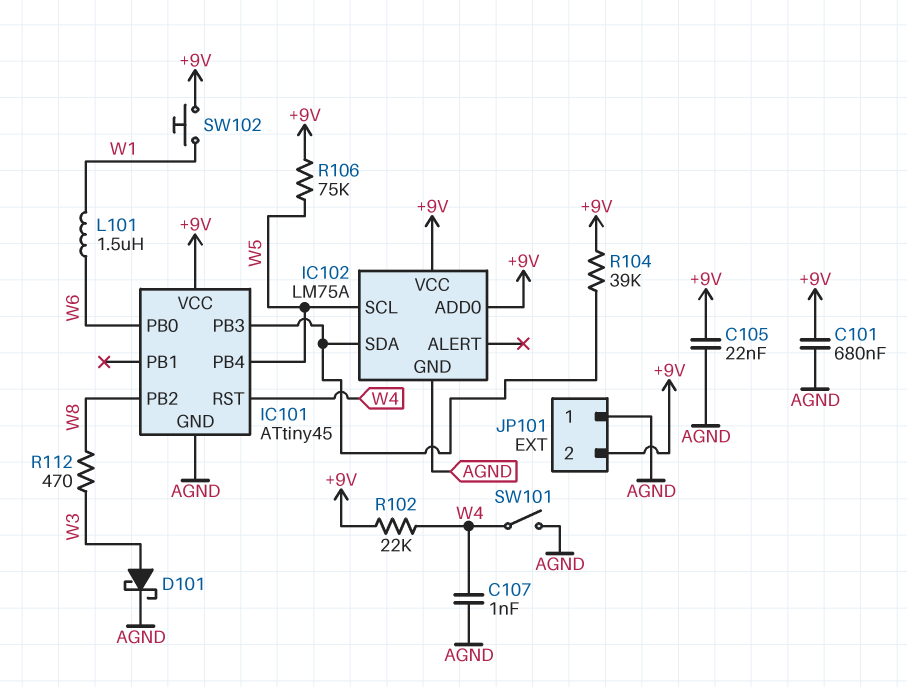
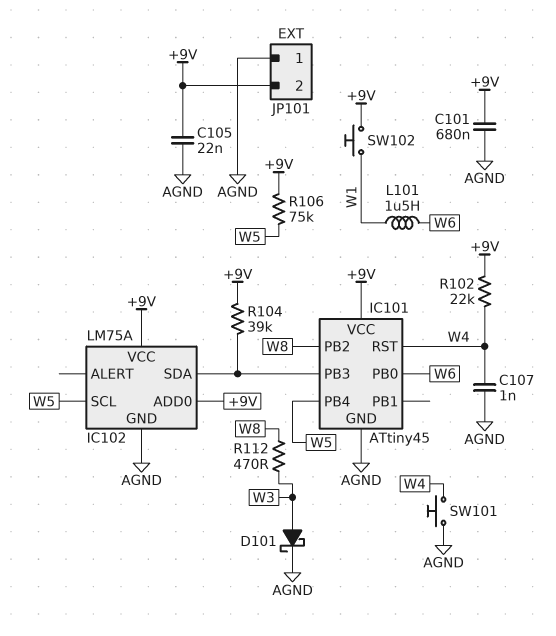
SW101: switch (AGND, W4) -> button (AGND, W4)

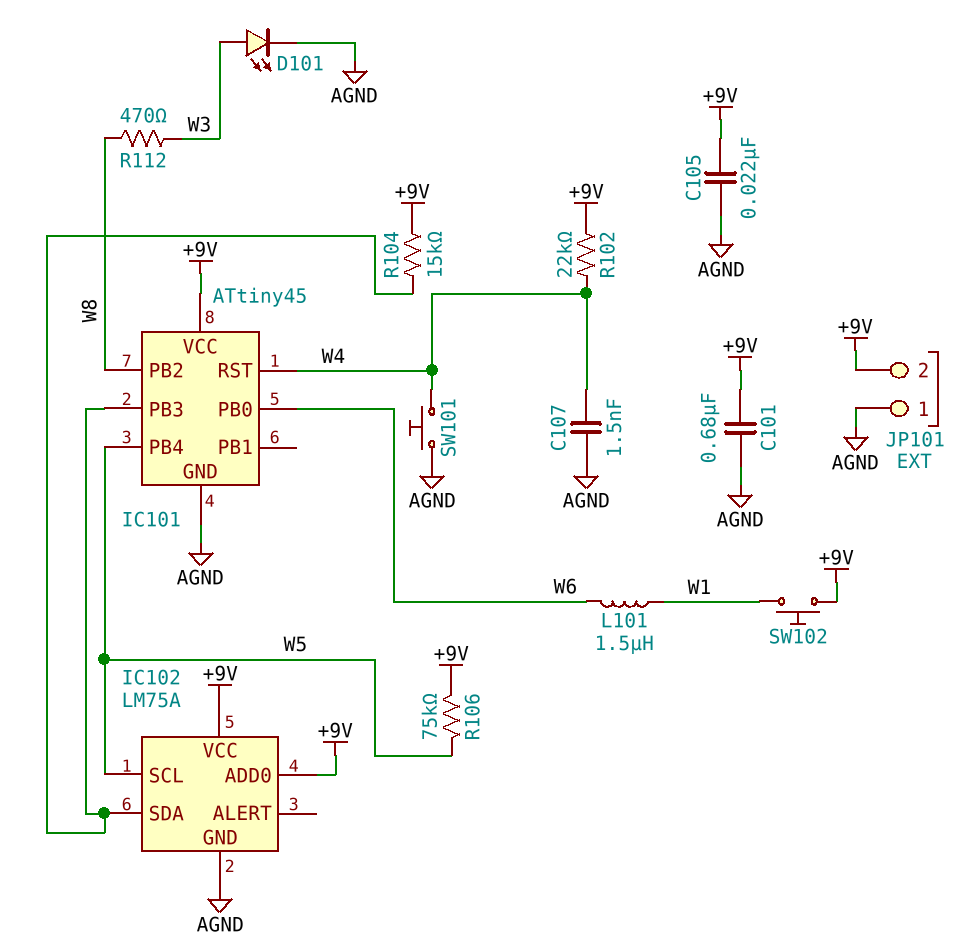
C107: 1nF (AGND, W4) -> 1.5nF (AGND, W4)
D101: schottky (A W3, K AGND) -> LED (A W3, K AGND)
R104: 39k (+9V, IC101/PB3) -> 15k (+9V, IC101/PB3)

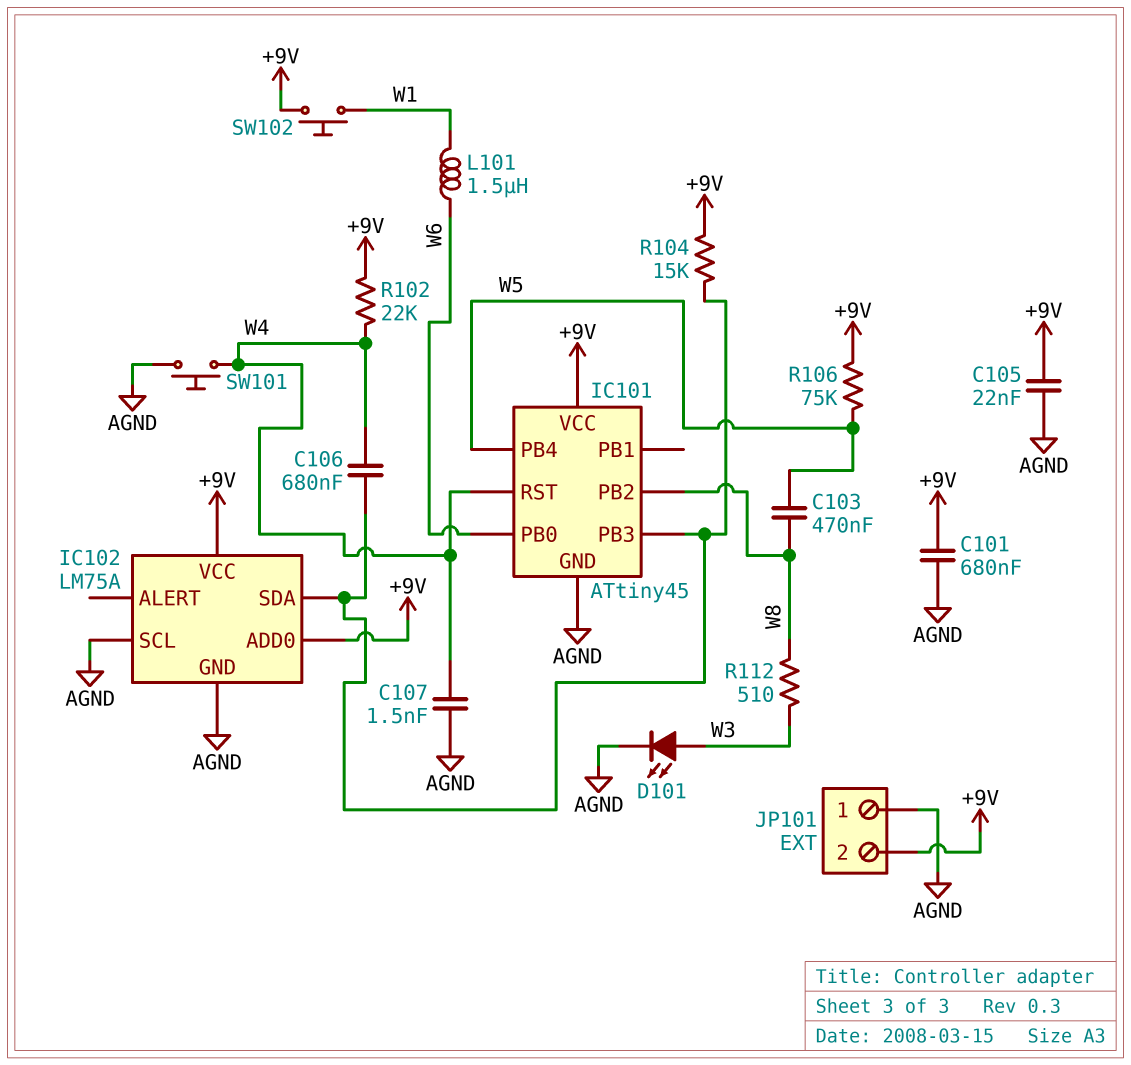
C103: none -> 470nF (W5, W8)
C106: none -> 680nF (IC101/PB3, W4)
IC102 pin SCL: W5 -> AGND
R112: 470 (W3, W8) -> 510 (W3, W8)

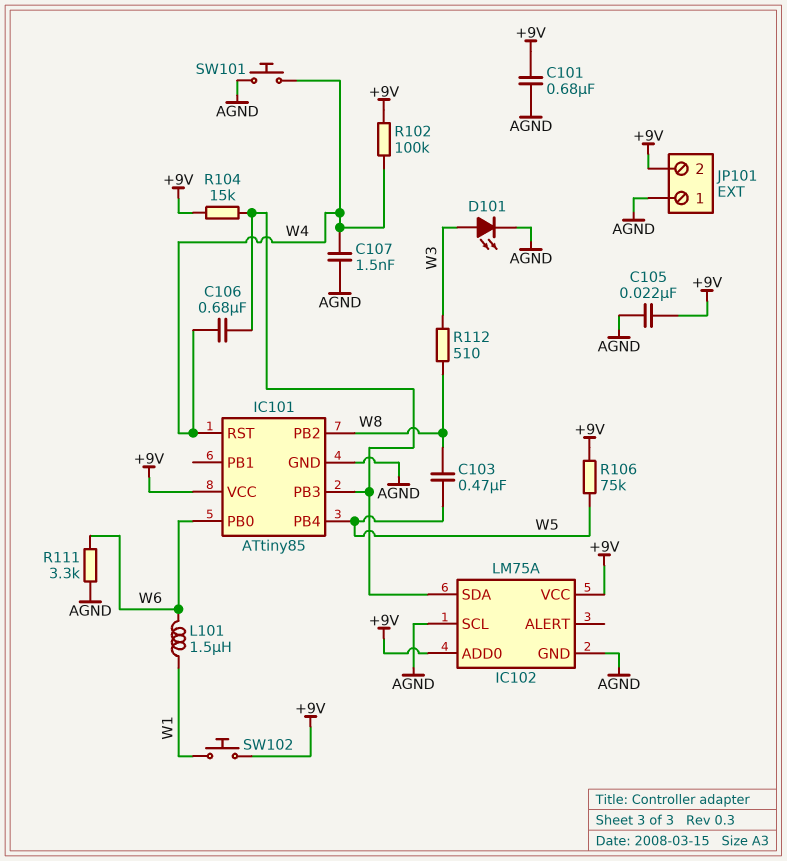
IC101: ATtiny45 -> ATtiny85
R102: 22k (+9V, W4) -> 100k (+9V, W4)
R111: none -> 3.3k (AGND, W6)

